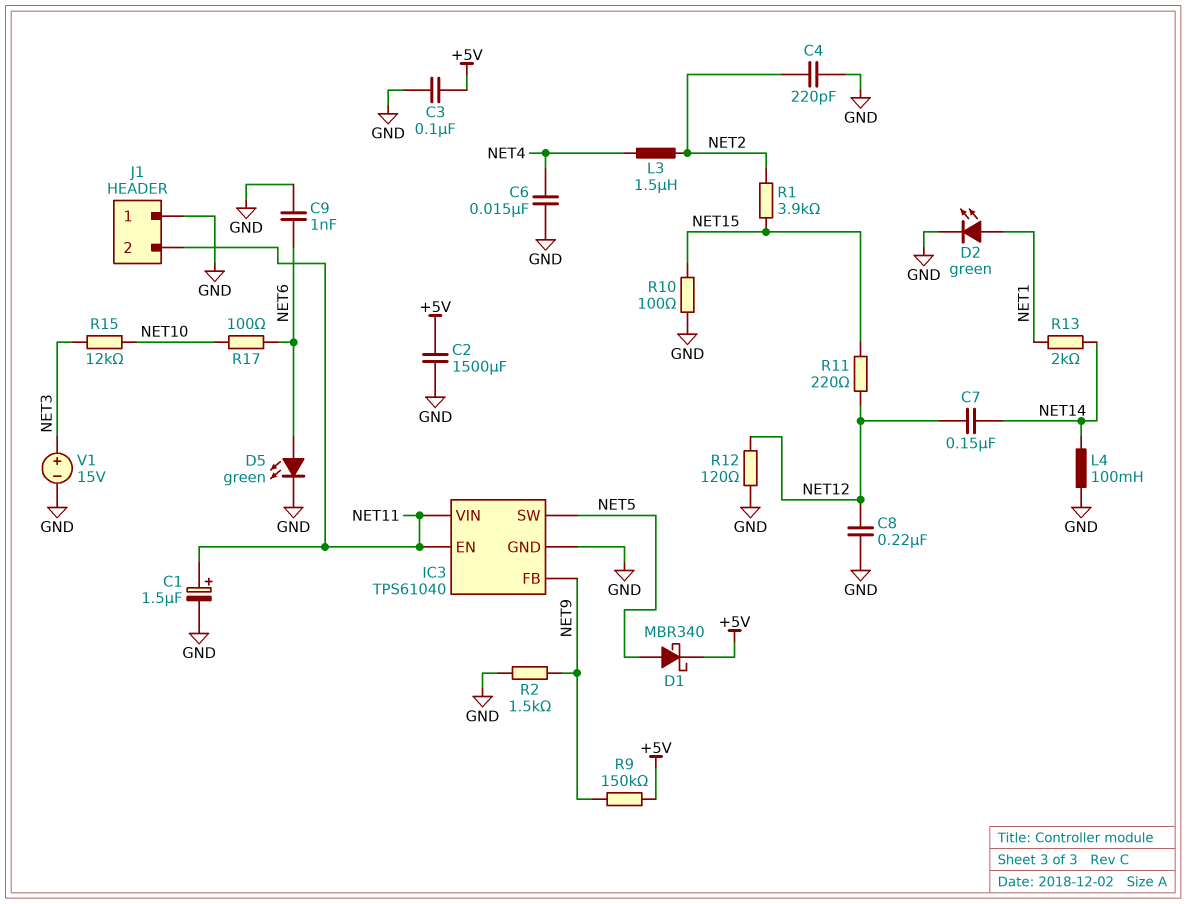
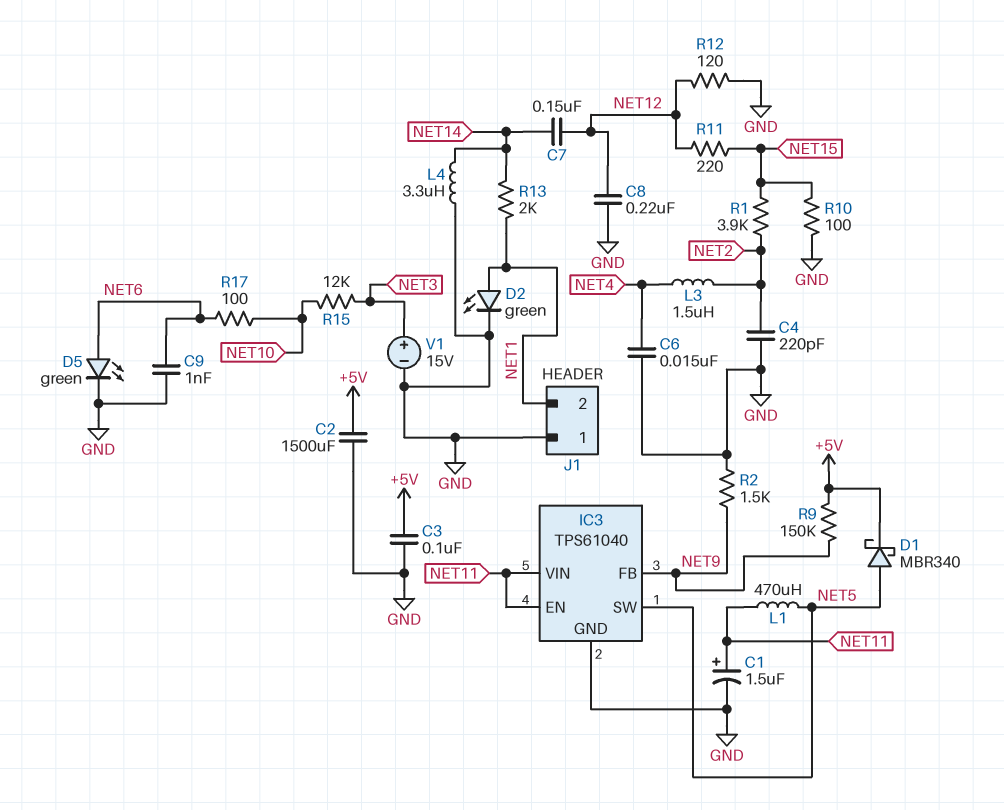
J1 pin 2: NET11 -> NET1
L1: none -> 470uH (NET5, NET11)
L4: 100mH (GND, NET14) -> 3.3uH (GND, NET14)

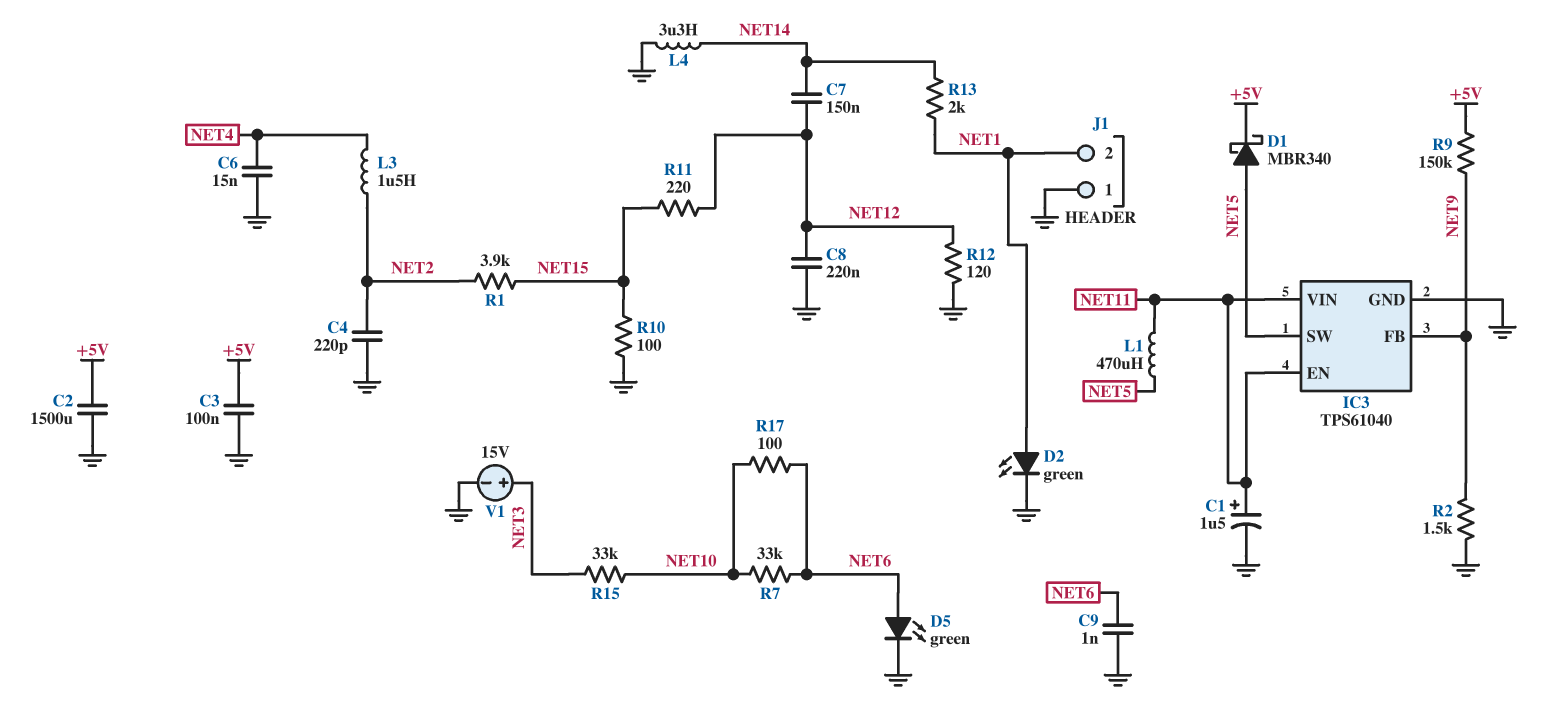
R7: none -> 33k (NET6, NET10)
R15: 12k (NET3, NET10) -> 33k (NET3, NET10)

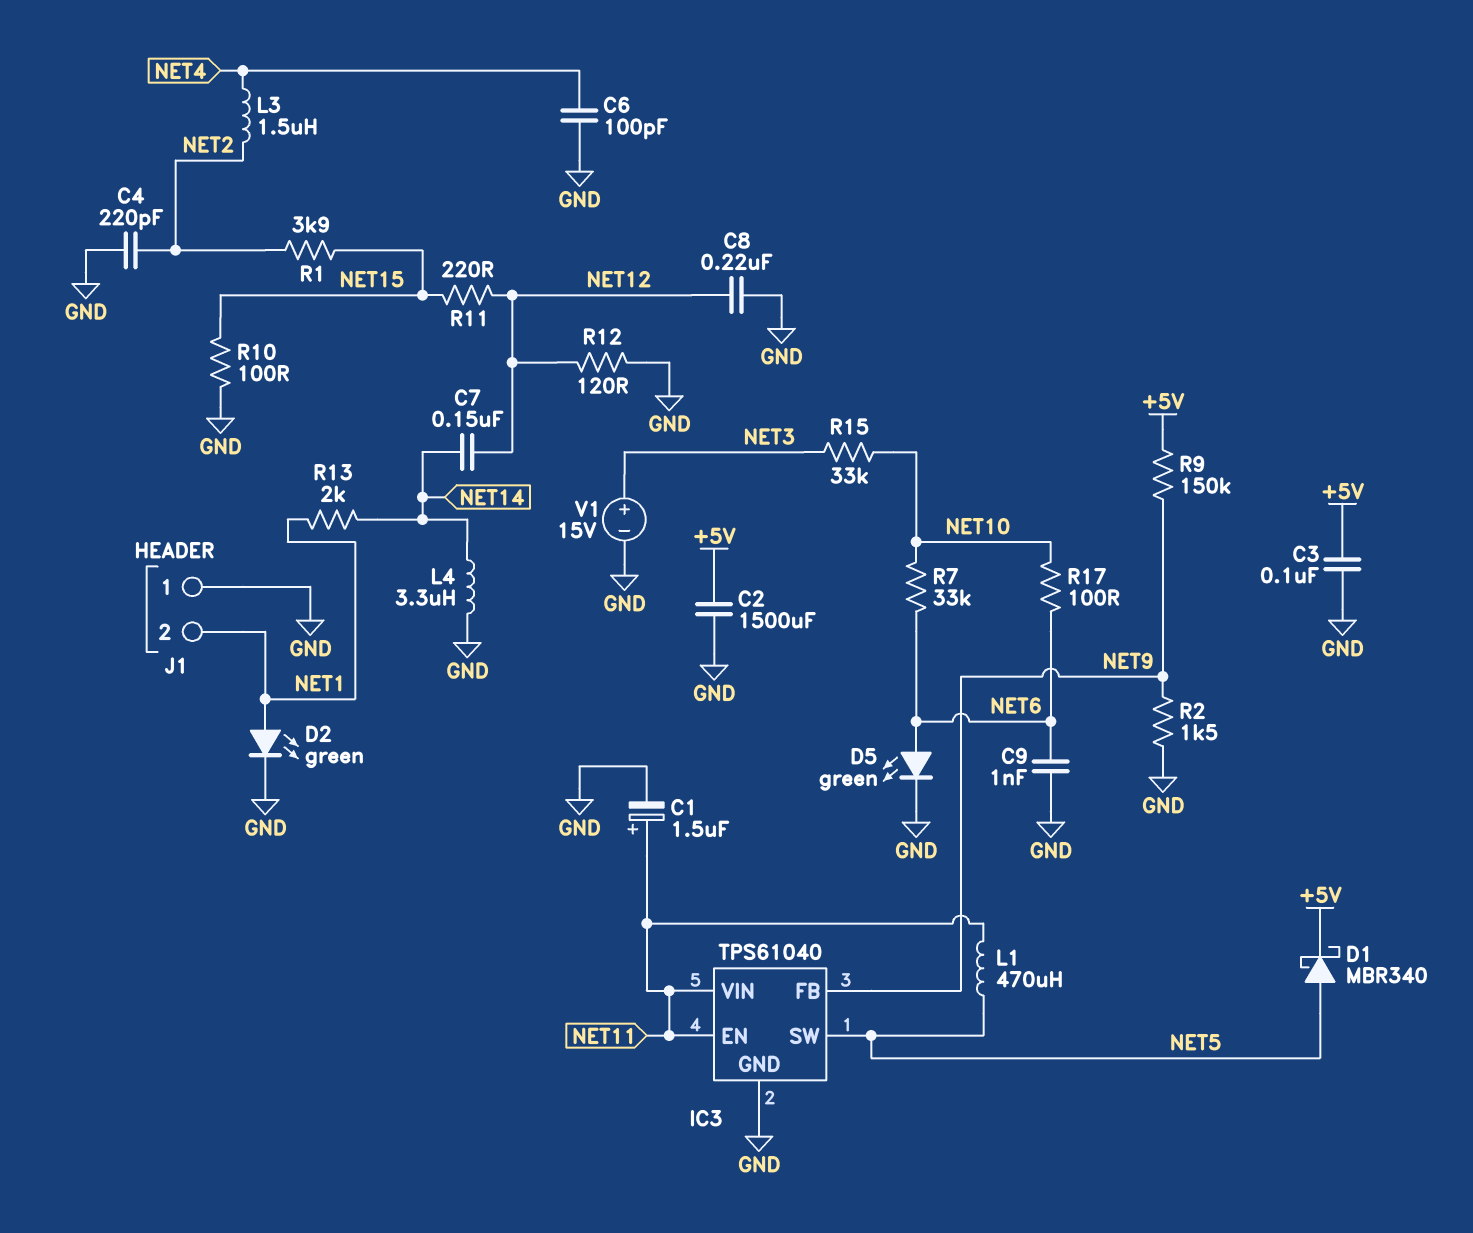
C6: 15nF (GND, NET4) -> 100pF (GND, NET4)

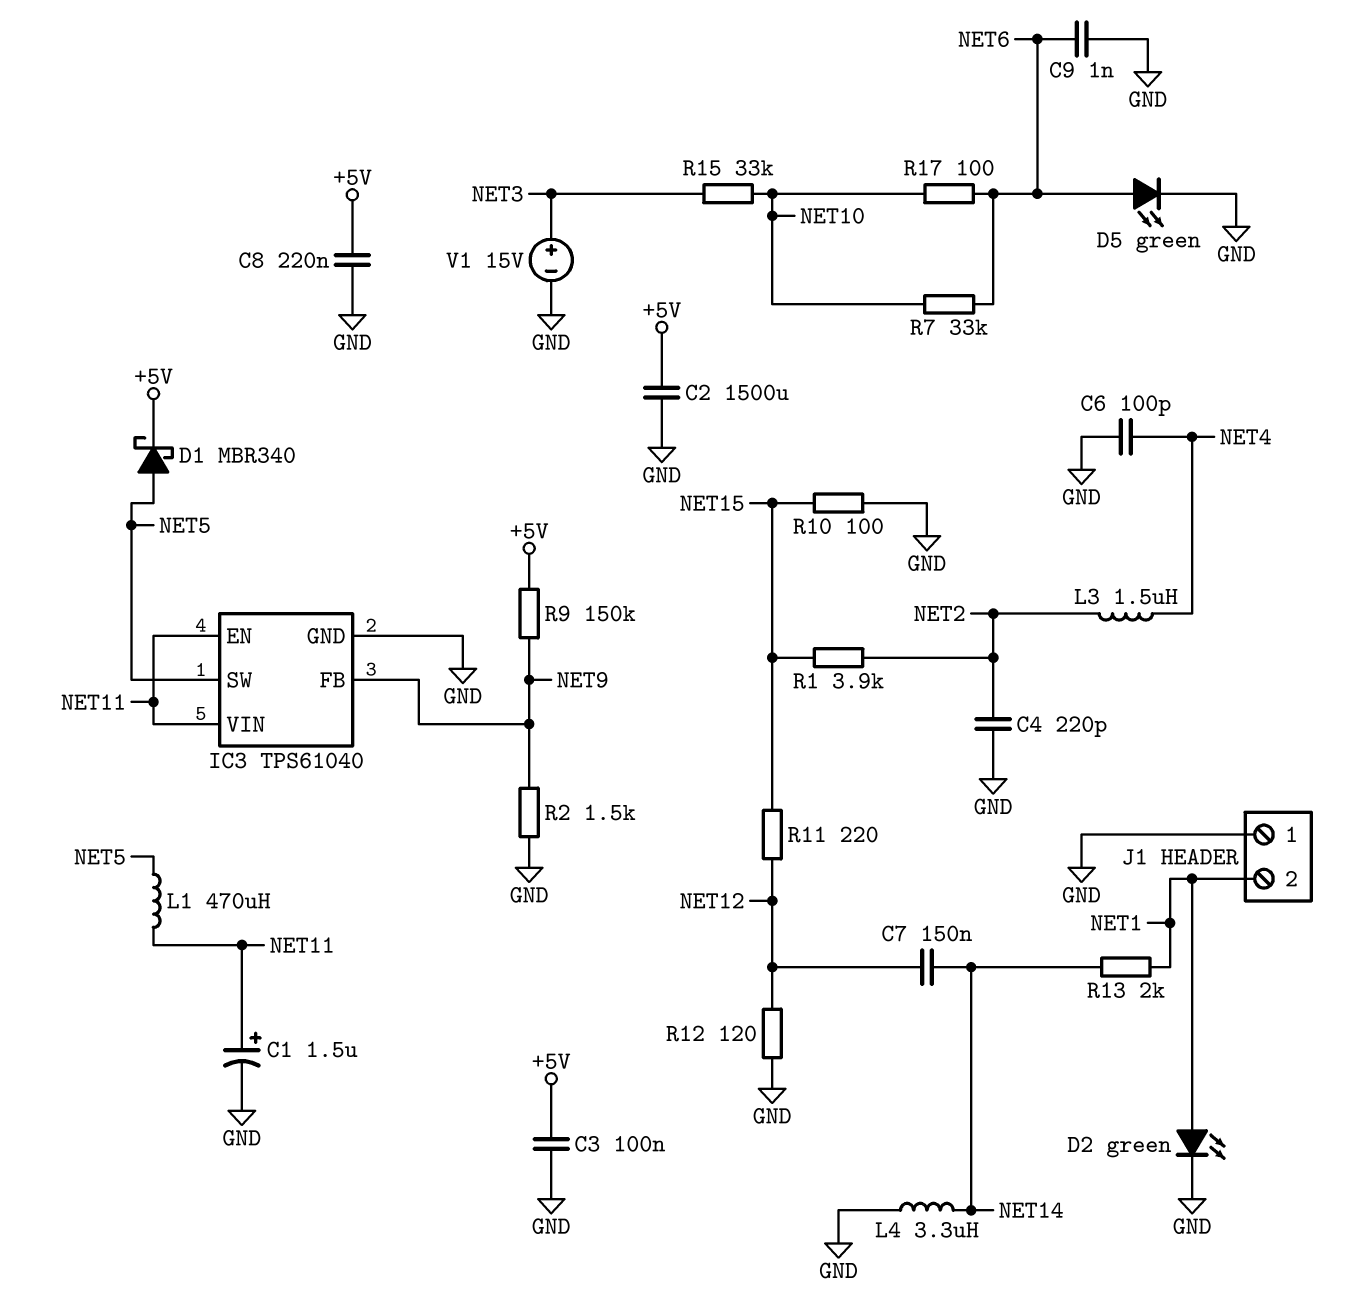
C8: 220nF (GND, NET12) -> 220nF (+5V, GND)

